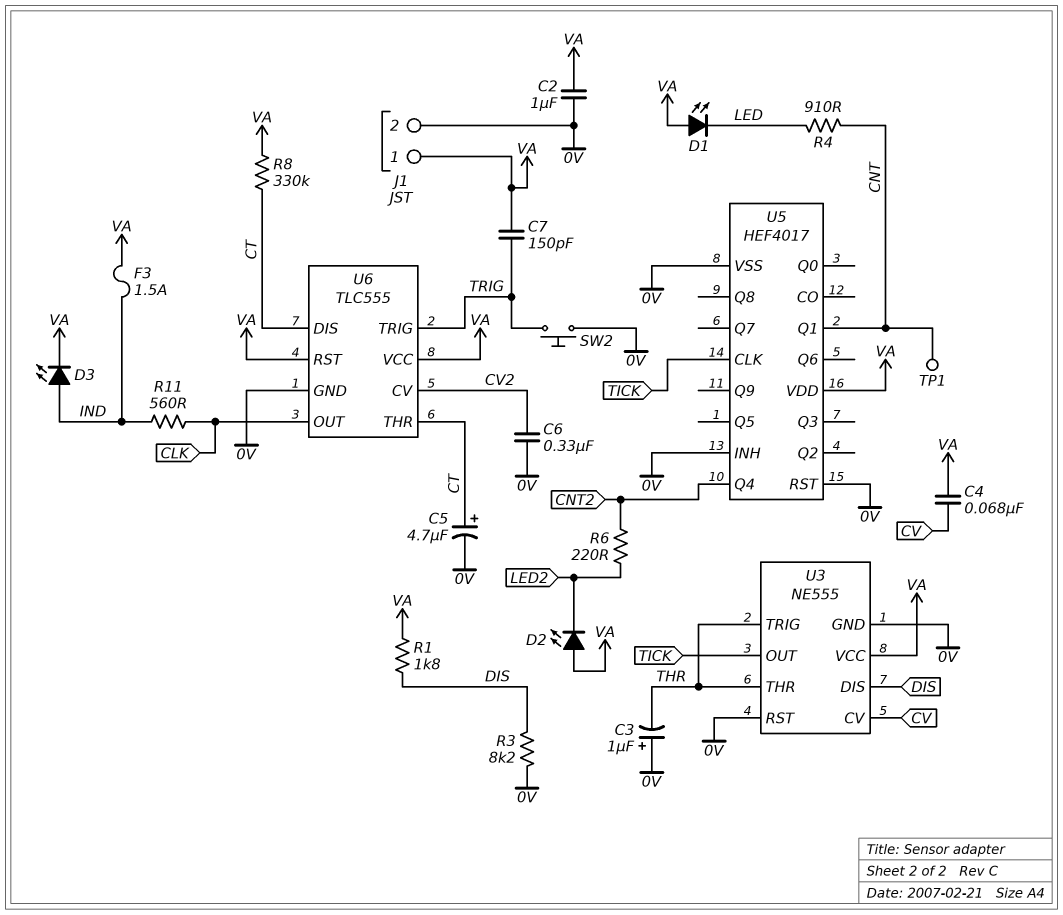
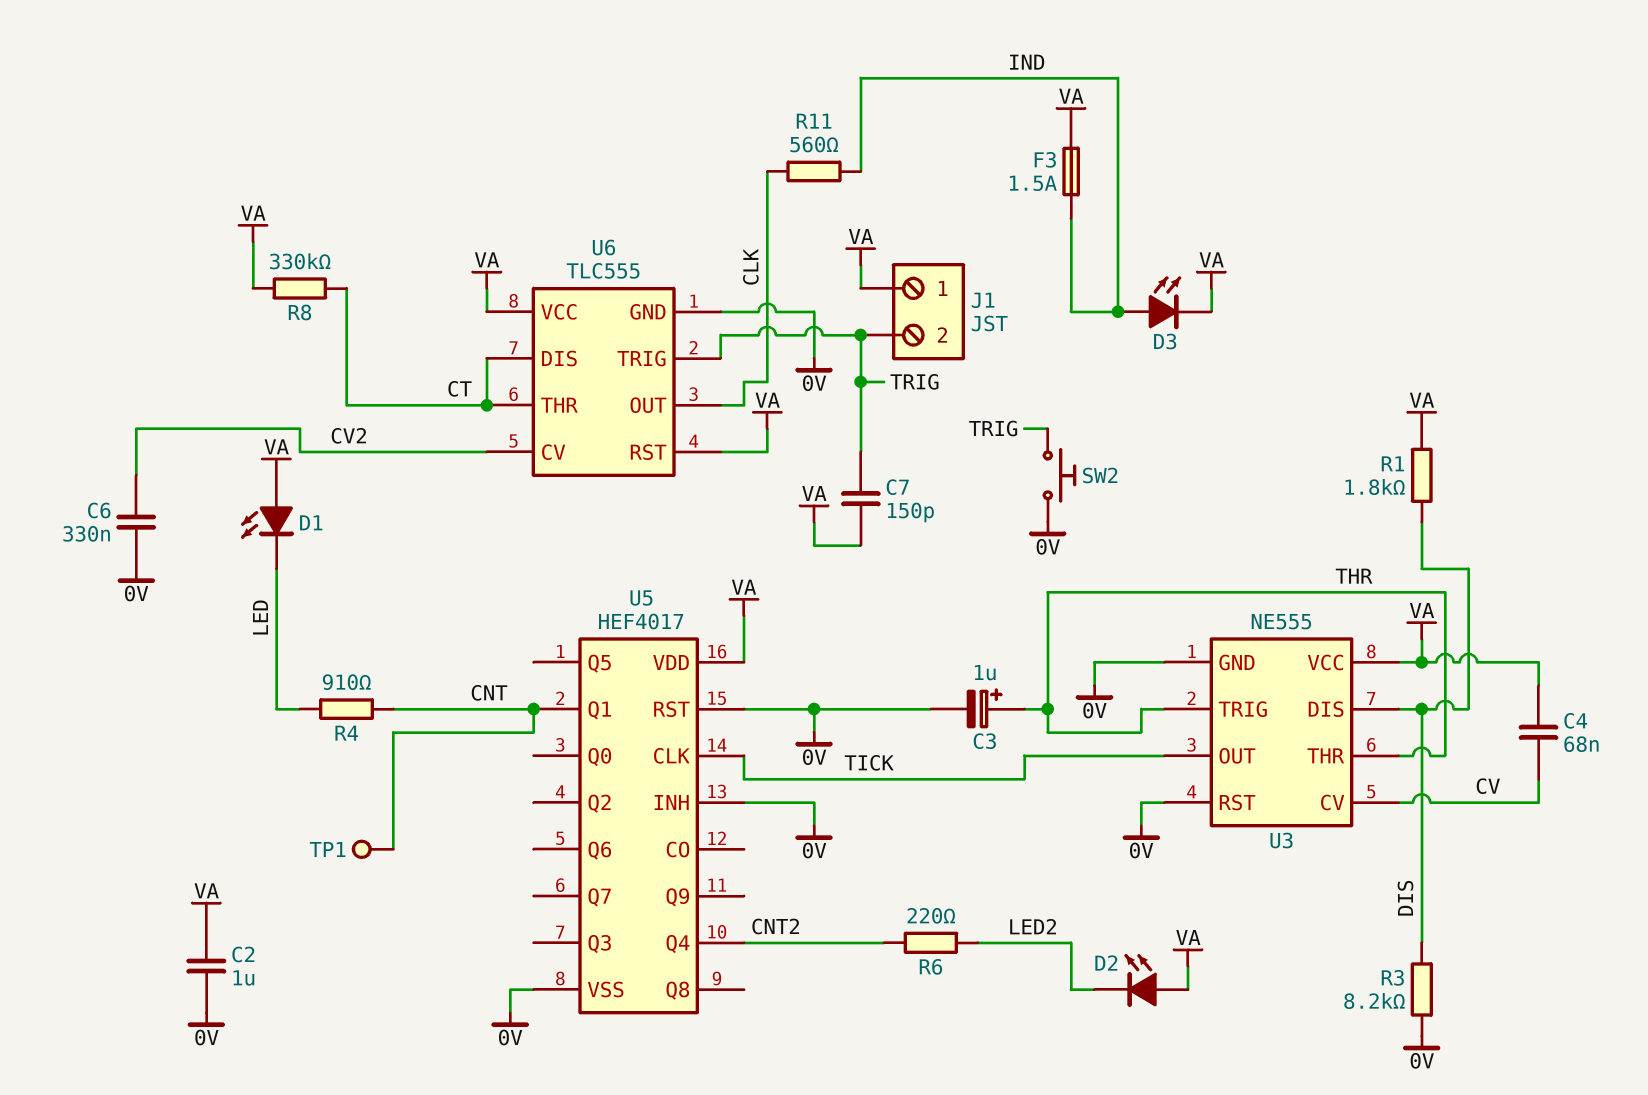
C3: 1uF (plus 0V, minus THR) -> 1uF (plus THR, minus 0V)
C5: 4.7uF (plus CT, minus 0V) -> none
J1 pin 2: 0V -> TRIG

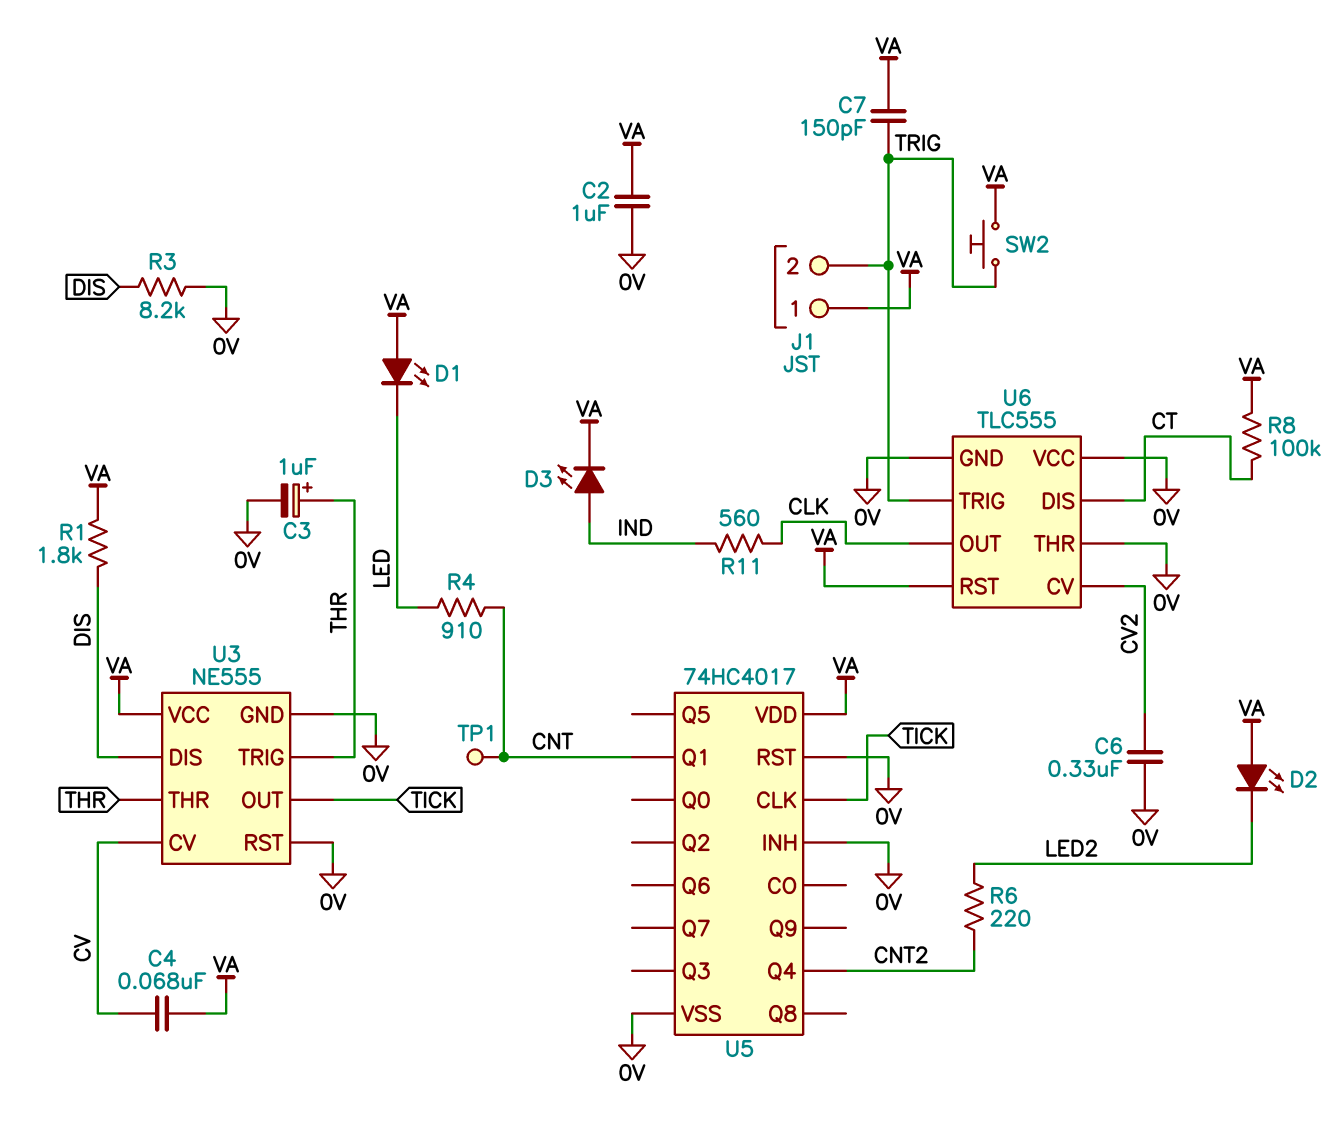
F3: 1.5A (IND, VA) -> none
R8: 330k (CT, VA) -> 100k (CT, VA)
SW2: button (0V, TRIG) -> button (TRIG, VA)
U5: HEF4017 -> 74HC4017
U6 pin THR: CT -> 0V
U6 pin VCC: VA -> 0V

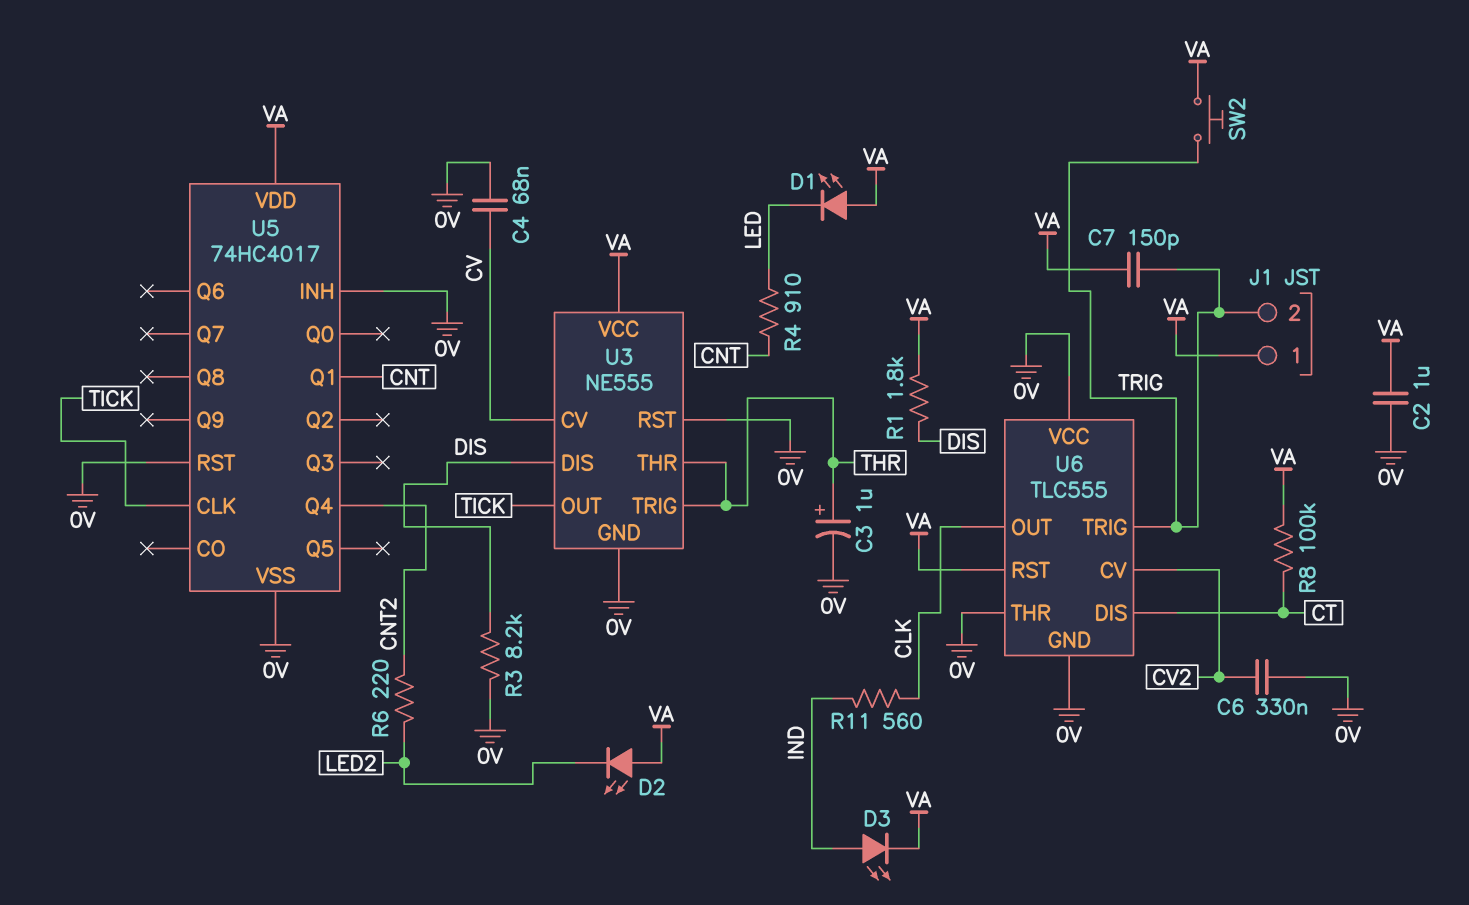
C4: 68nF (CV, VA) -> 68nF (0V, CV)
TP1: test point (CNT) -> none

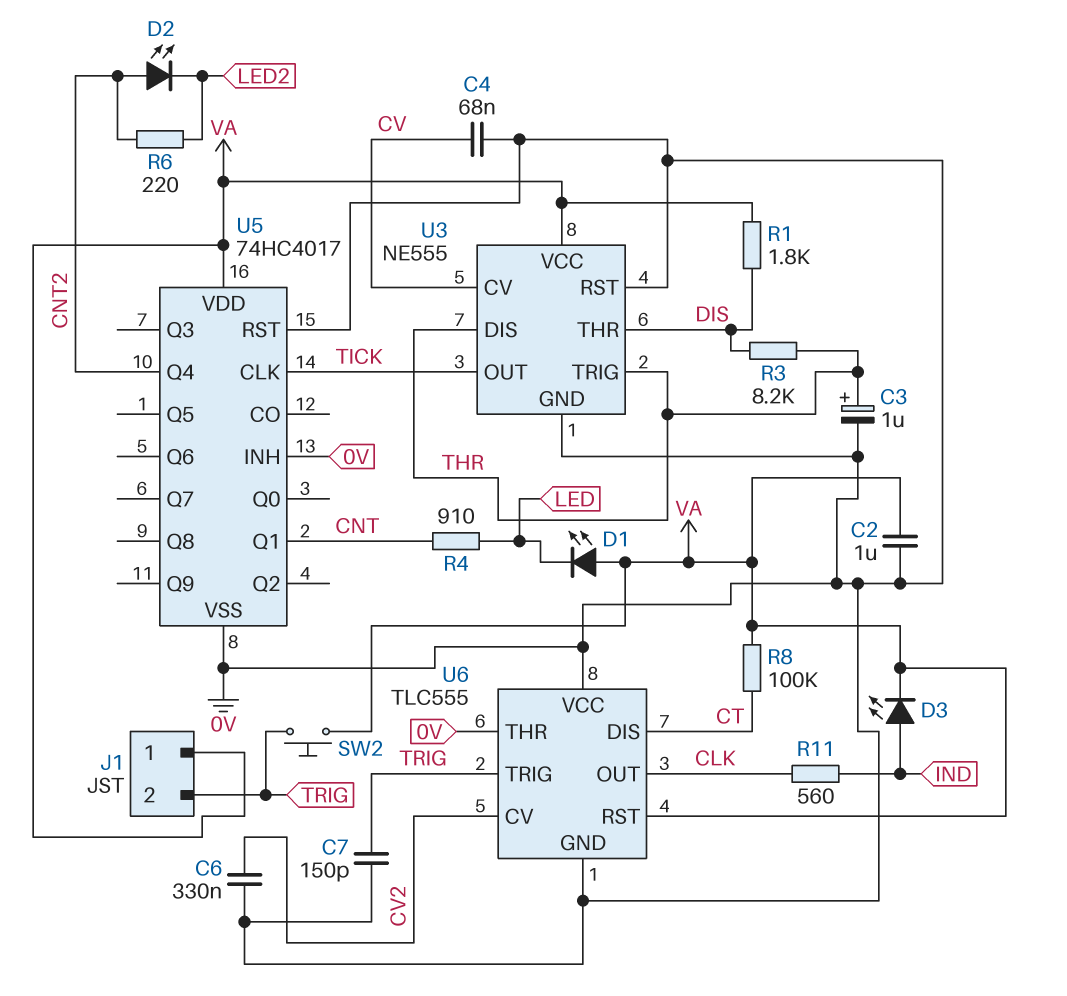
C7: 150pF (TRIG, VA) -> 150pF (0V, TRIG)
D2: LED (A VA, K LED2) -> LED (A CNT2, K LED2)
R3: 8.2k (0V, DIS) -> 8.2k (DIS, THR)
U3 pin DIS: DIS -> THR
U3 pin THR: THR -> DIS

